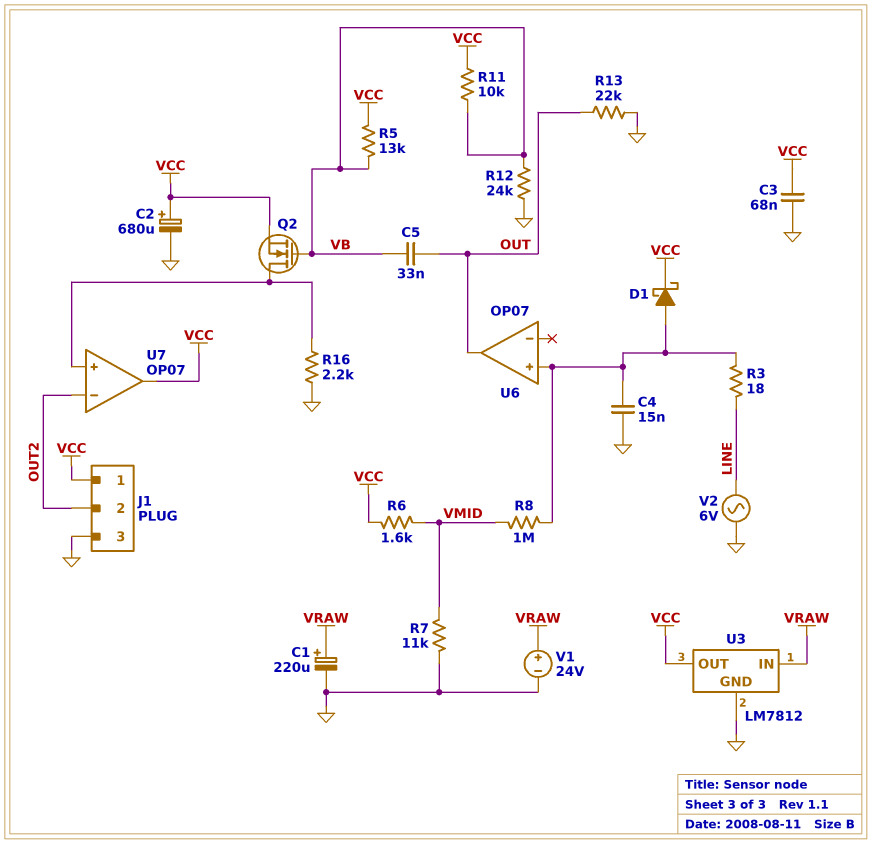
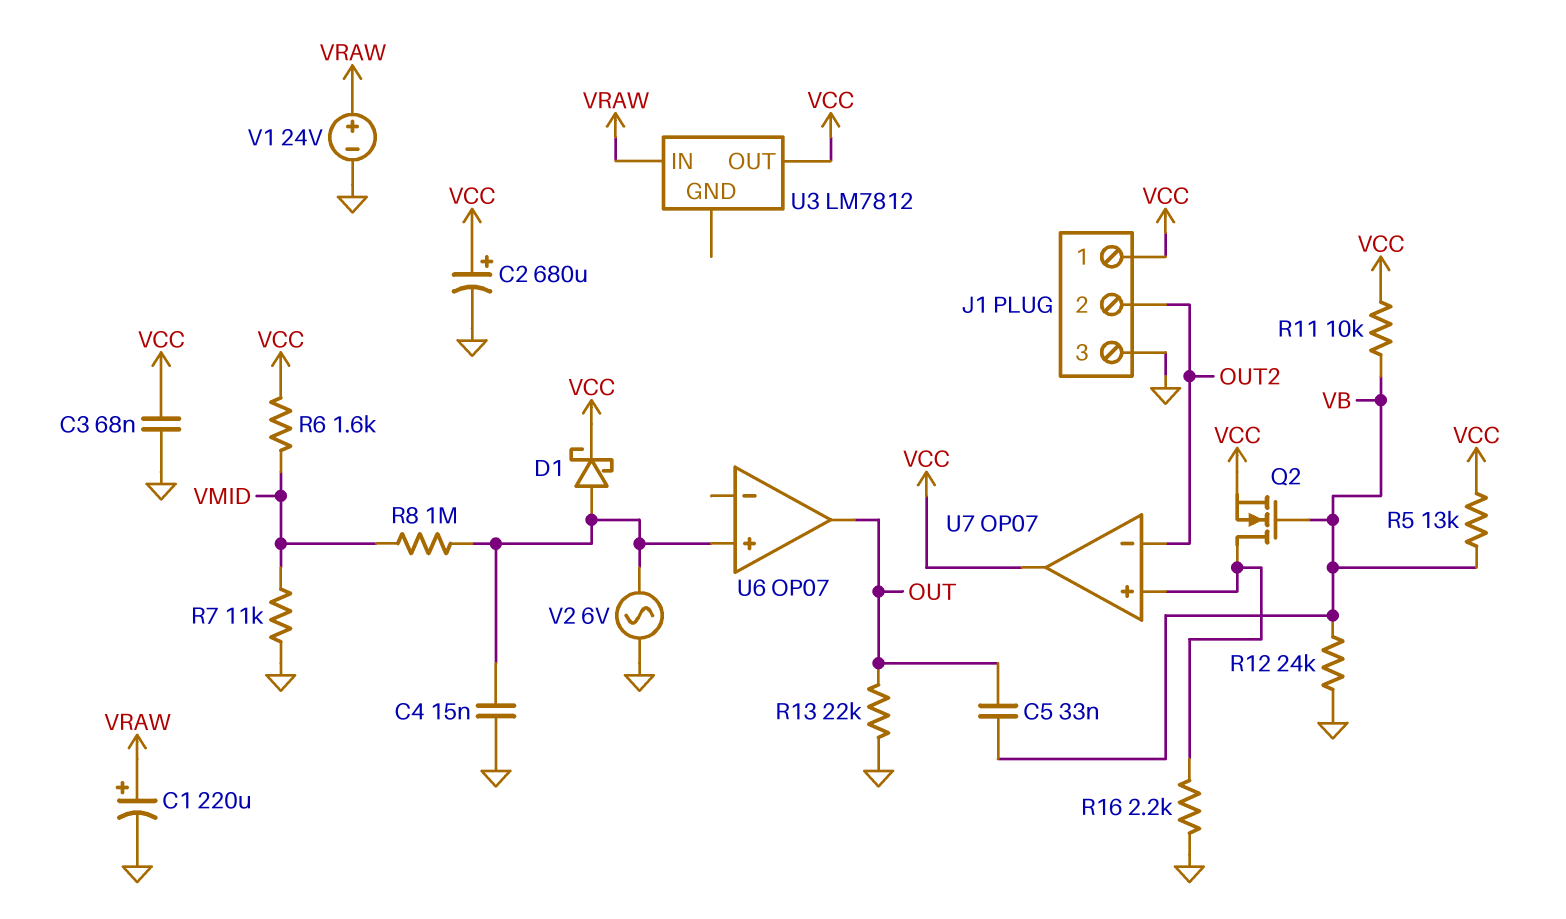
R3: 18 (LINE, U6/in+) -> none
U3 pin GND: GND -> none
V2: AC 6V (GND, LINE) -> AC 6V (GND, U6/in+)

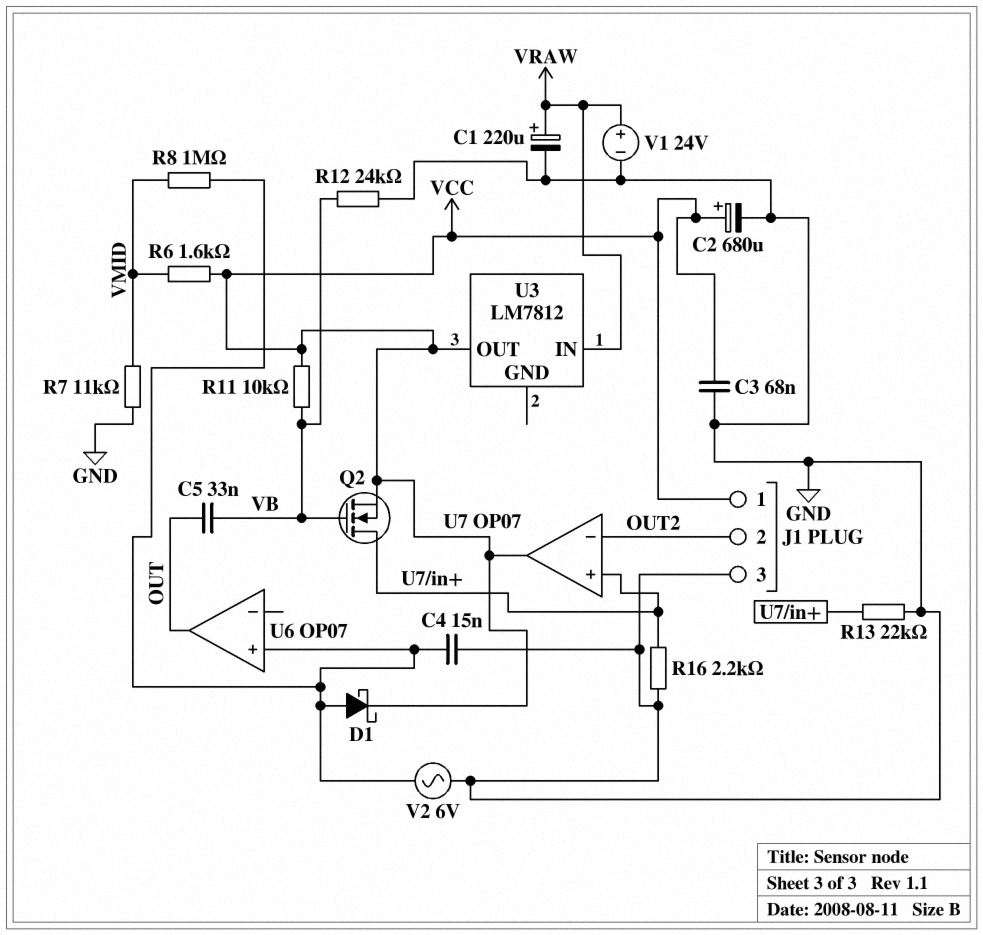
R5: 13k (VB, VCC) -> none
R13: 22k (GND, OUT) -> 22k (GND, U7/in+)

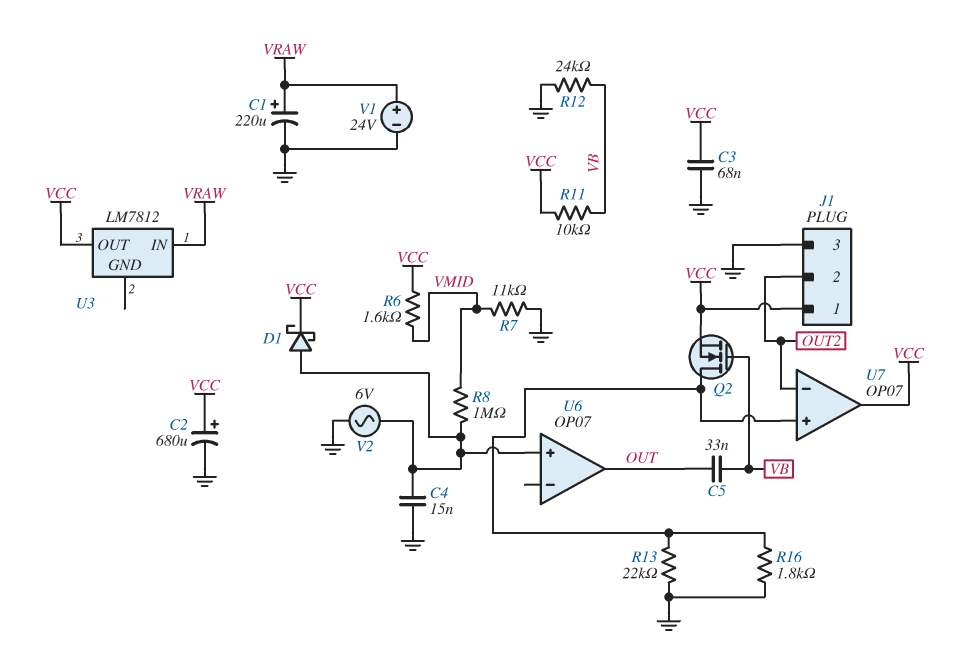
R16: 2.2k (GND, U7/in+) -> 1.8k (GND, U7/in+)

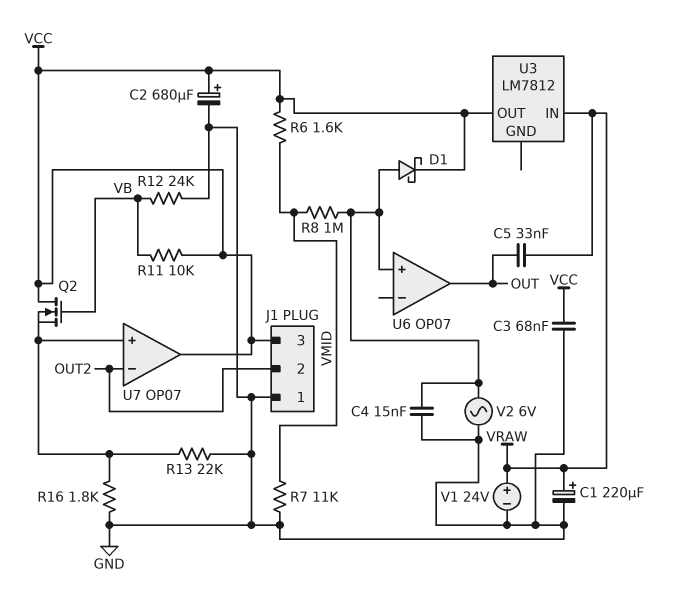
C5: 33nF (OUT, VB) -> 33nF (OUT, VRAW)
J1 pin 1: VCC -> GND
J1 pin 3: GND -> VCC
Q2: NMOS (G VB, D U7/in+, S VCC) -> NMOS (G VB, D VCC, S U7/in+)

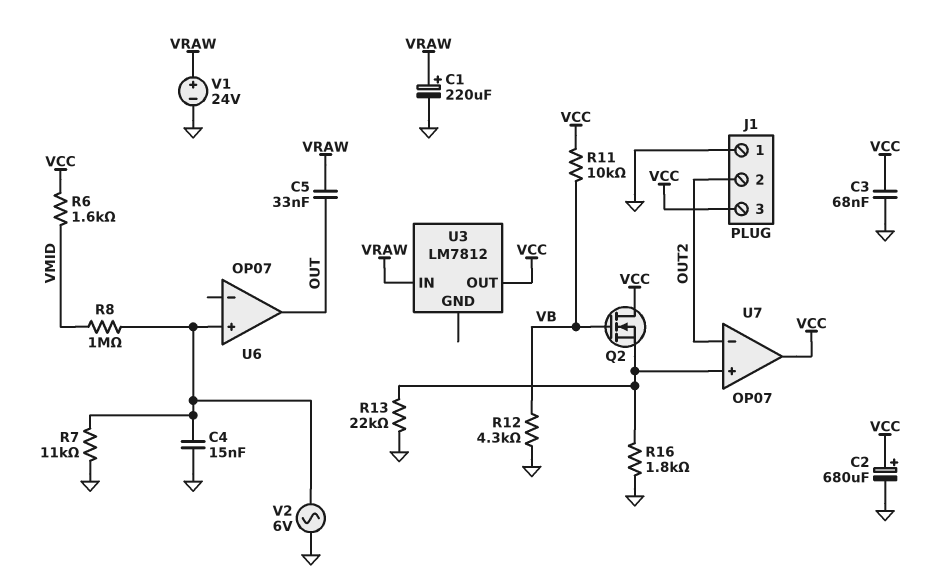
D1: schottky (A U6/in+, K VCC) -> none
R7: 11k (GND, VMID) -> 11k (GND, U6/in+)
R12: 24k (GND, VB) -> 4.3k (GND, VB)

